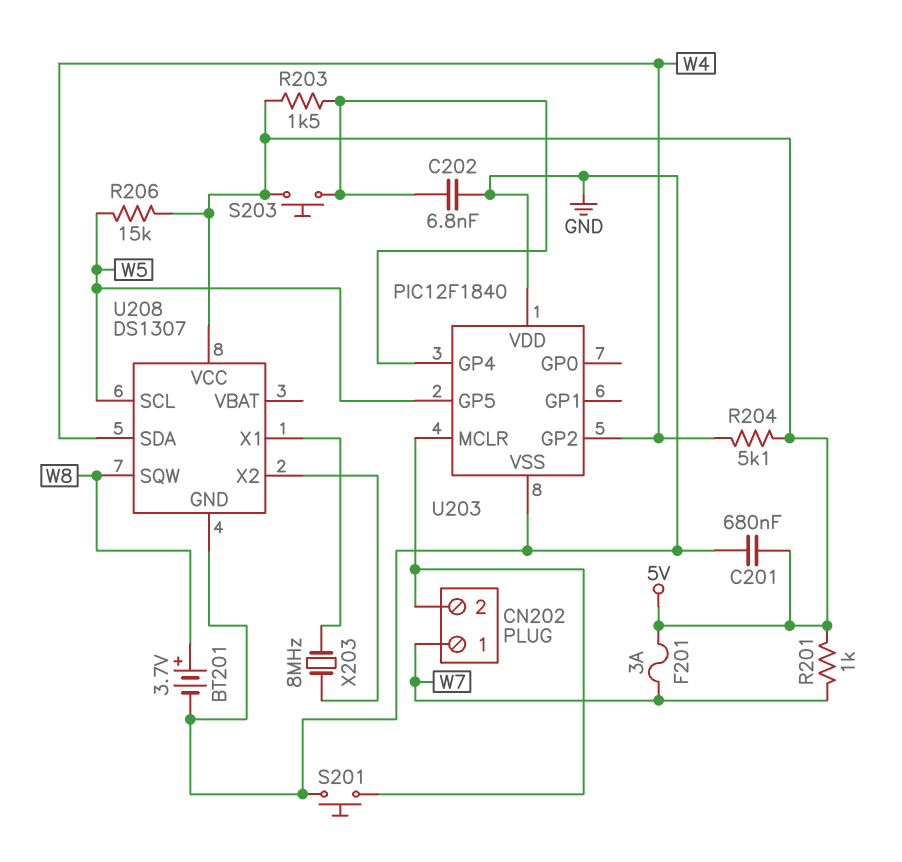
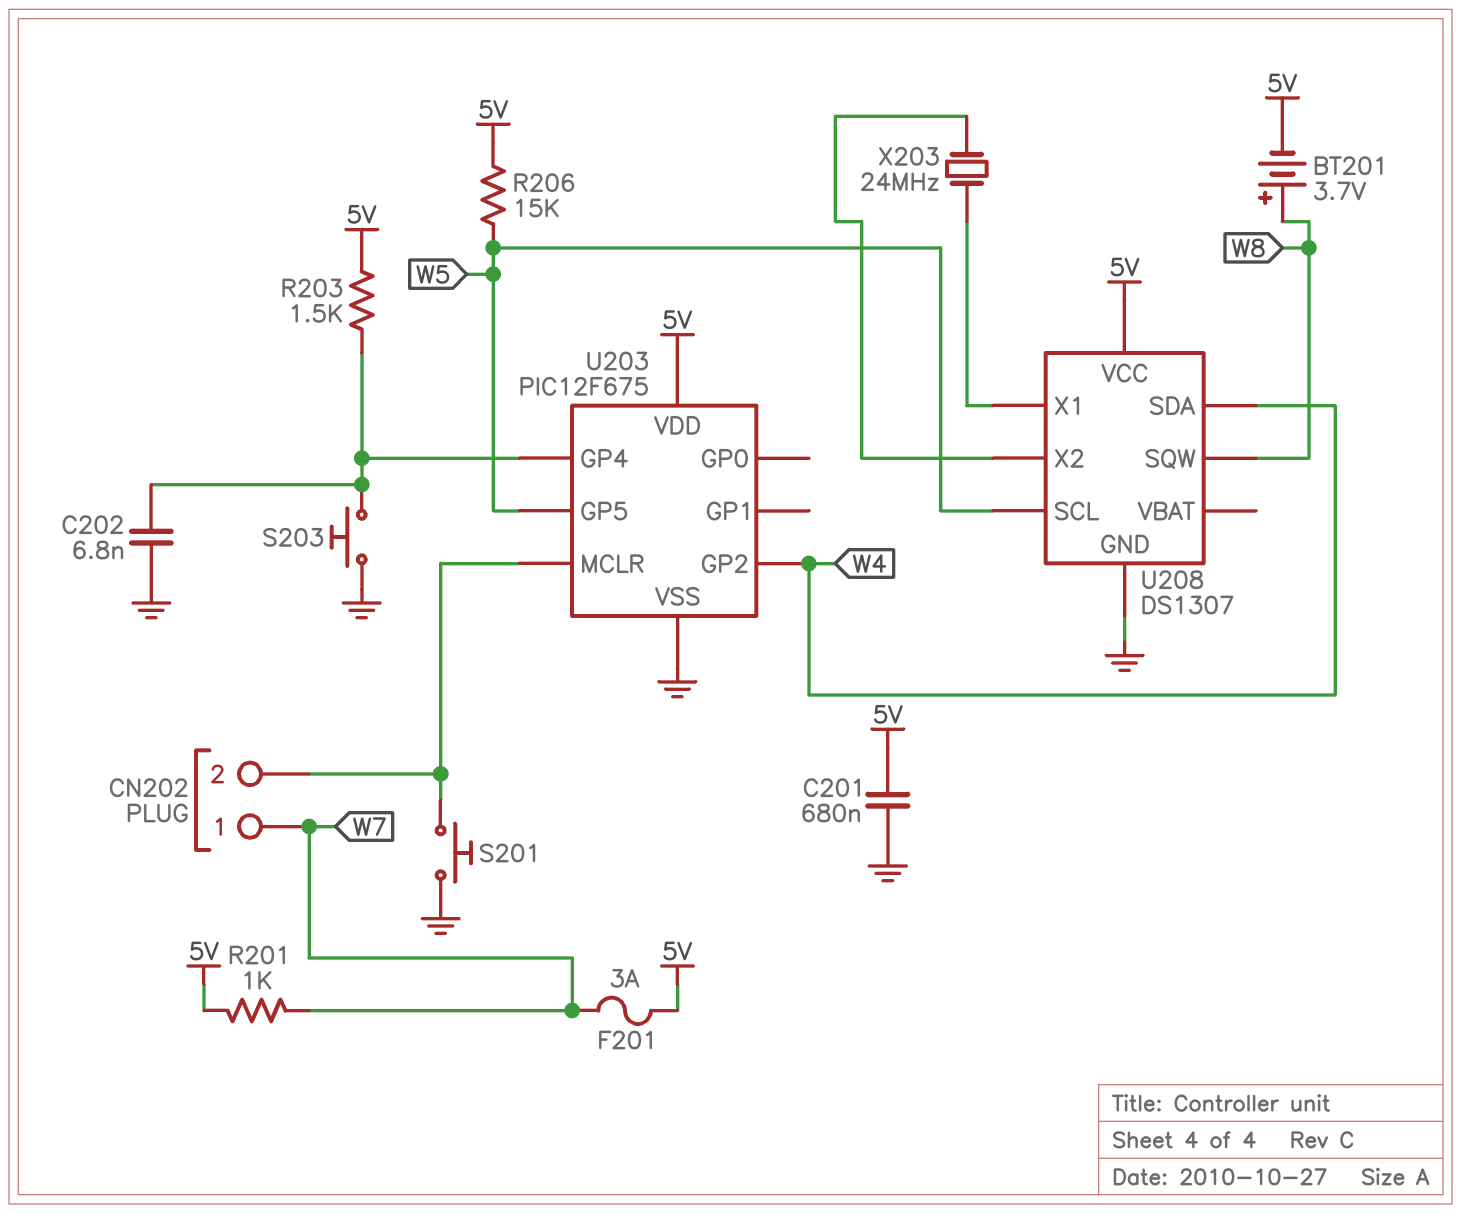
BT201: 3.7V (plus W8, minus GND) -> 3.7V (plus W8, minus 5V)
R204: 5.1k (5V, W4) -> none
S203: button (5V, U203/GP4) -> button (GND, U203/GP4)
U203: PIC12F1840 -> PIC12F675
U203 pin VDD: GND -> 5V
X203: 8MHz (U208/X1, U208/X2) -> 24MHz (U208/X1, U208/X2)

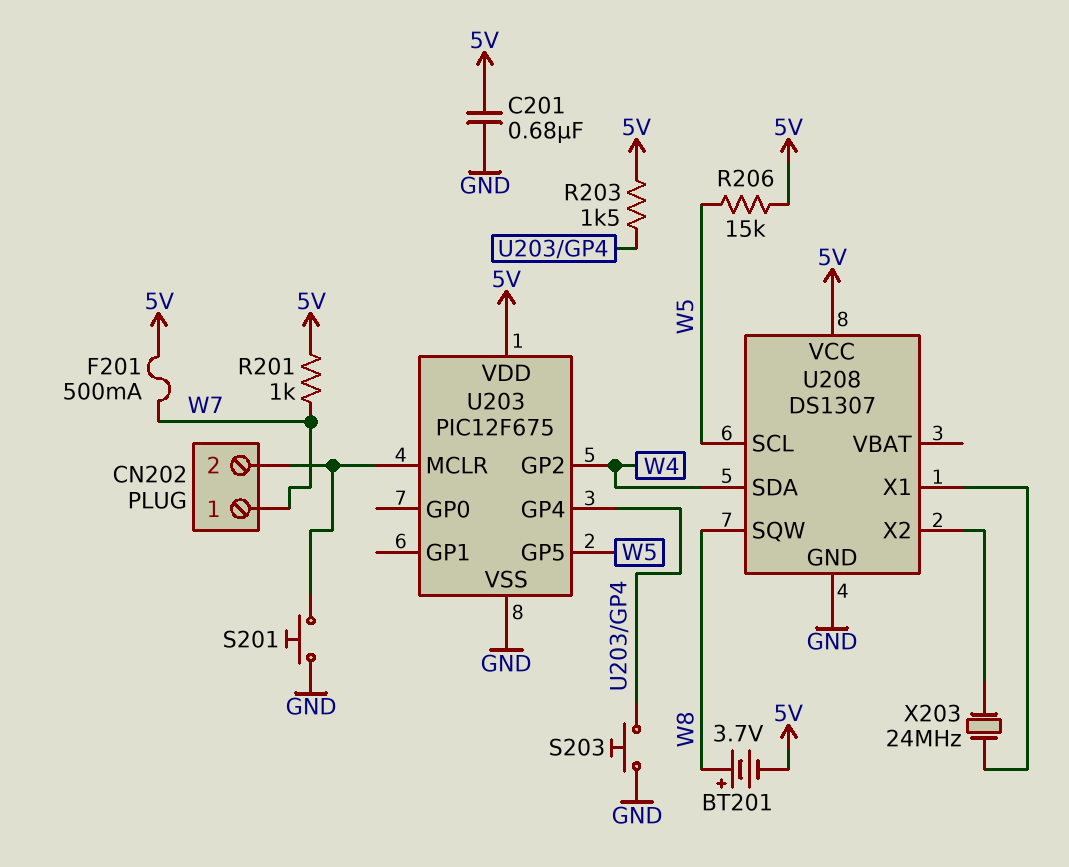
C202: 6.8nF (GND, U203/GP4) -> none
F201: 3A (5V, W7) -> 500mA (5V, W7)

